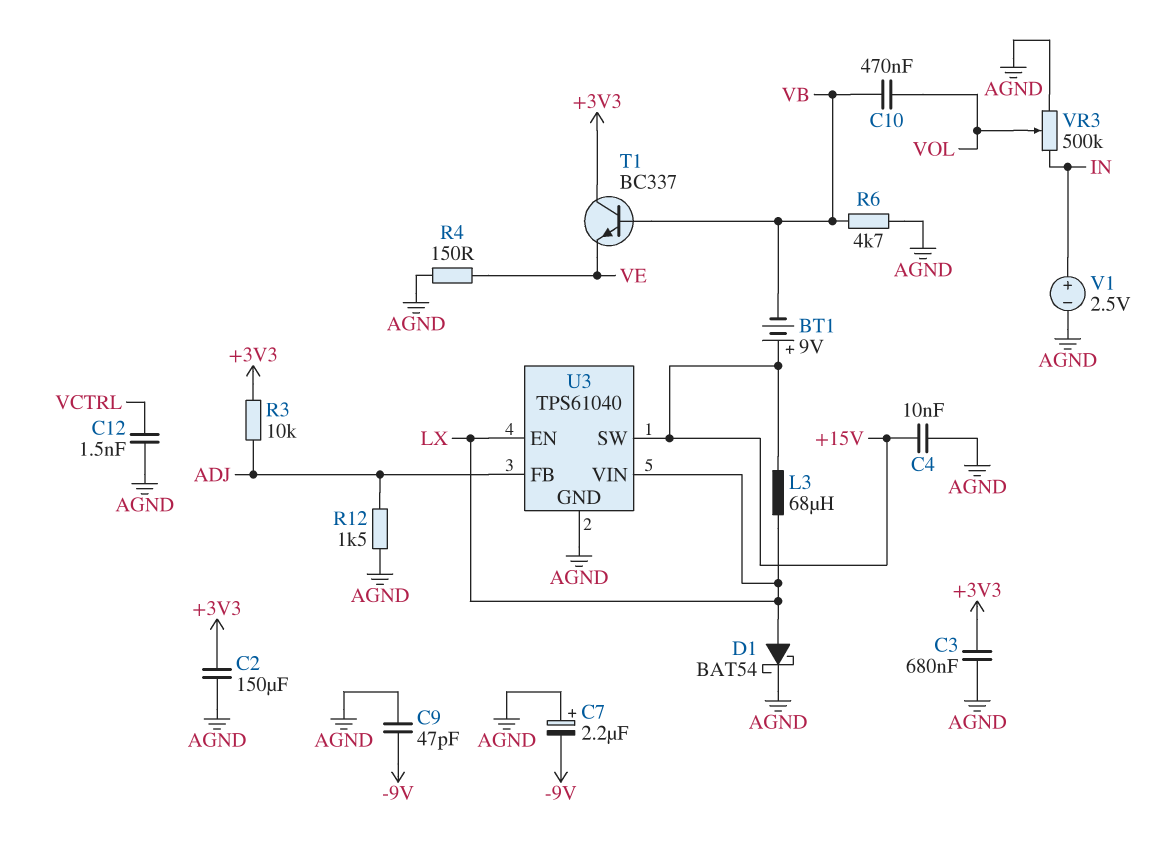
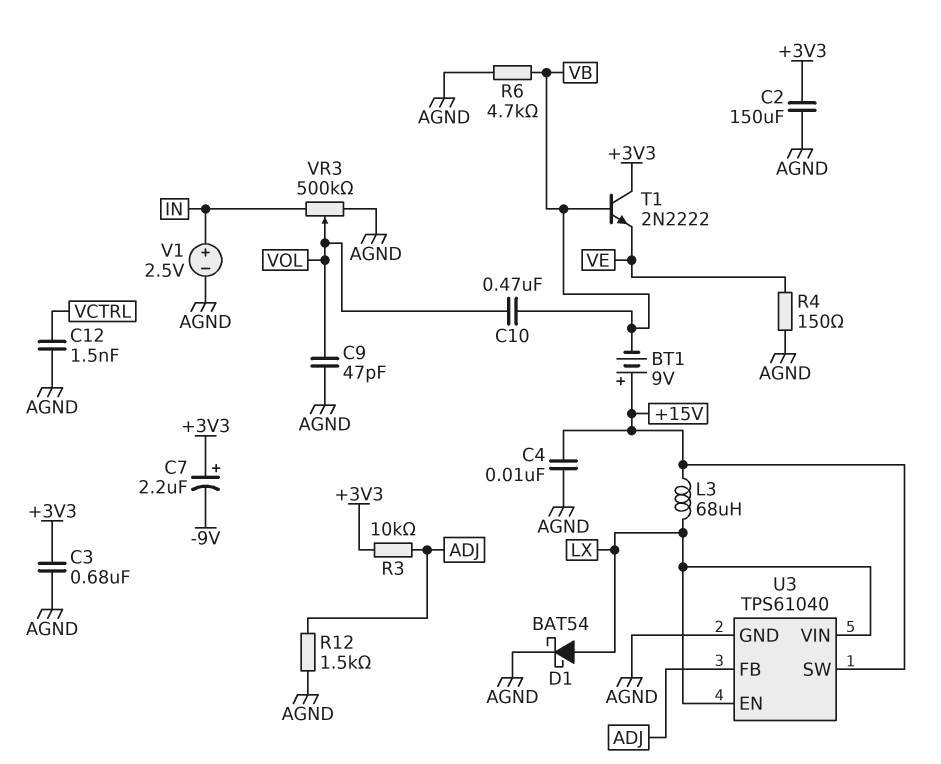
C7: 2.2uF (plus AGND, minus -9V) -> 2.2uF (plus +3V3, minus -9V)
C9: 47pF (-9V, AGND) -> 47pF (AGND, VOL)
T1: NPN BC337 (B VB, C +3V3, E VE) -> NPN 2N2222 (B VB, C +3V3, E VE)

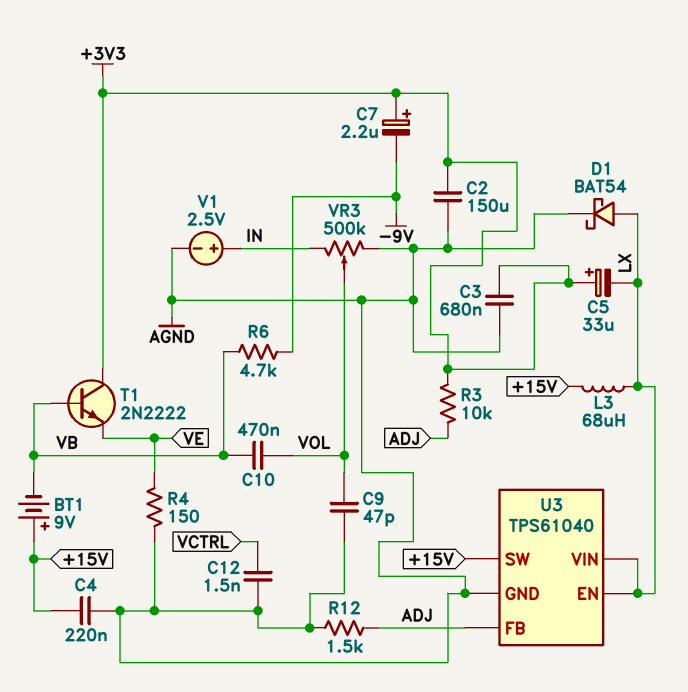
C4: 10nF (+15V, AGND) -> 220nF (+15V, AGND)
C5: none -> 33uF (plus +3V3, minus LX)
R6: 4.7k (AGND, VB) -> 4.7k (-9V, VB)

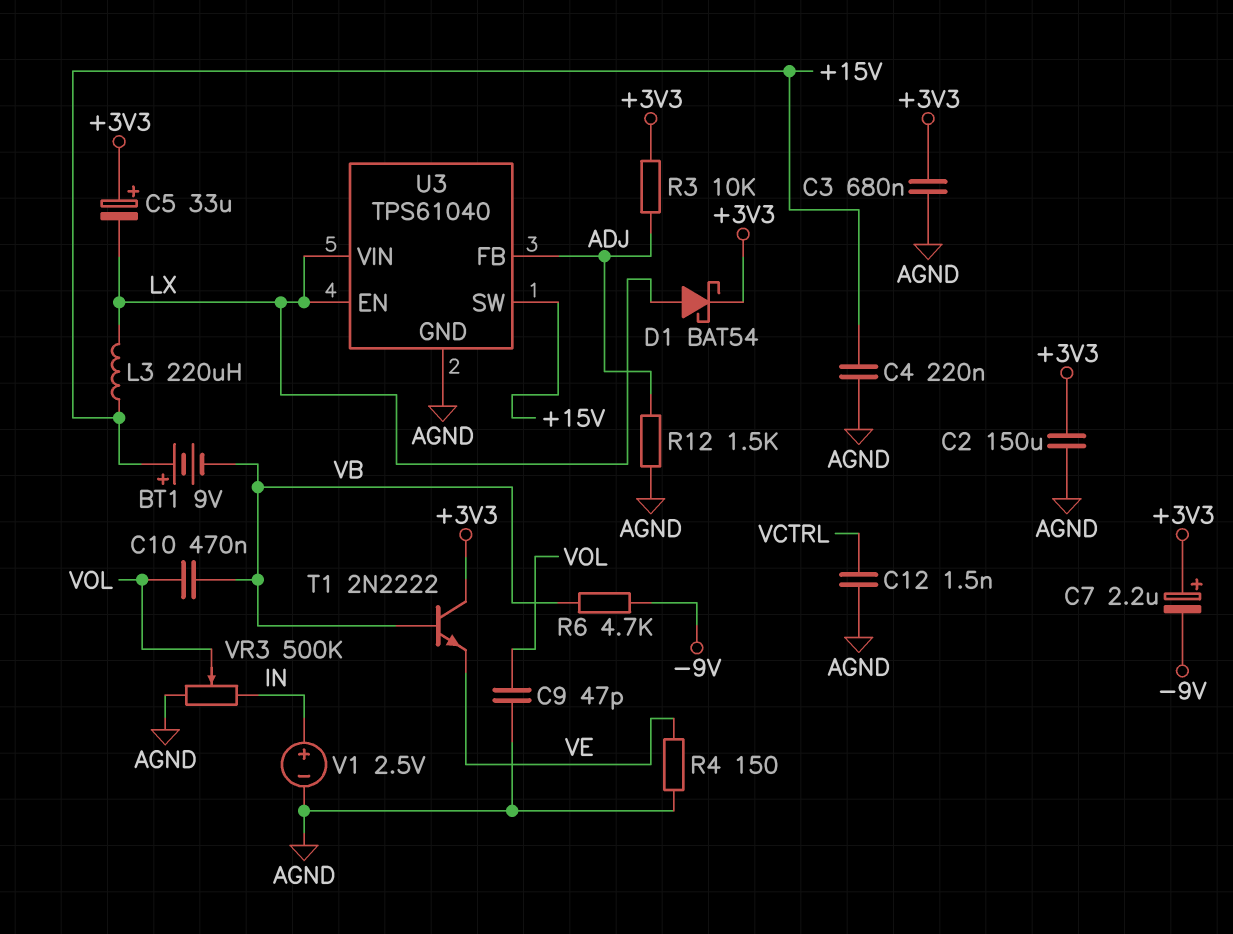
D1: schottky BAT54 (A LX, K AGND) -> schottky BAT54 (A LX, K +3V3)
L3: 68uH (+15V, LX) -> 220uH (+15V, LX)

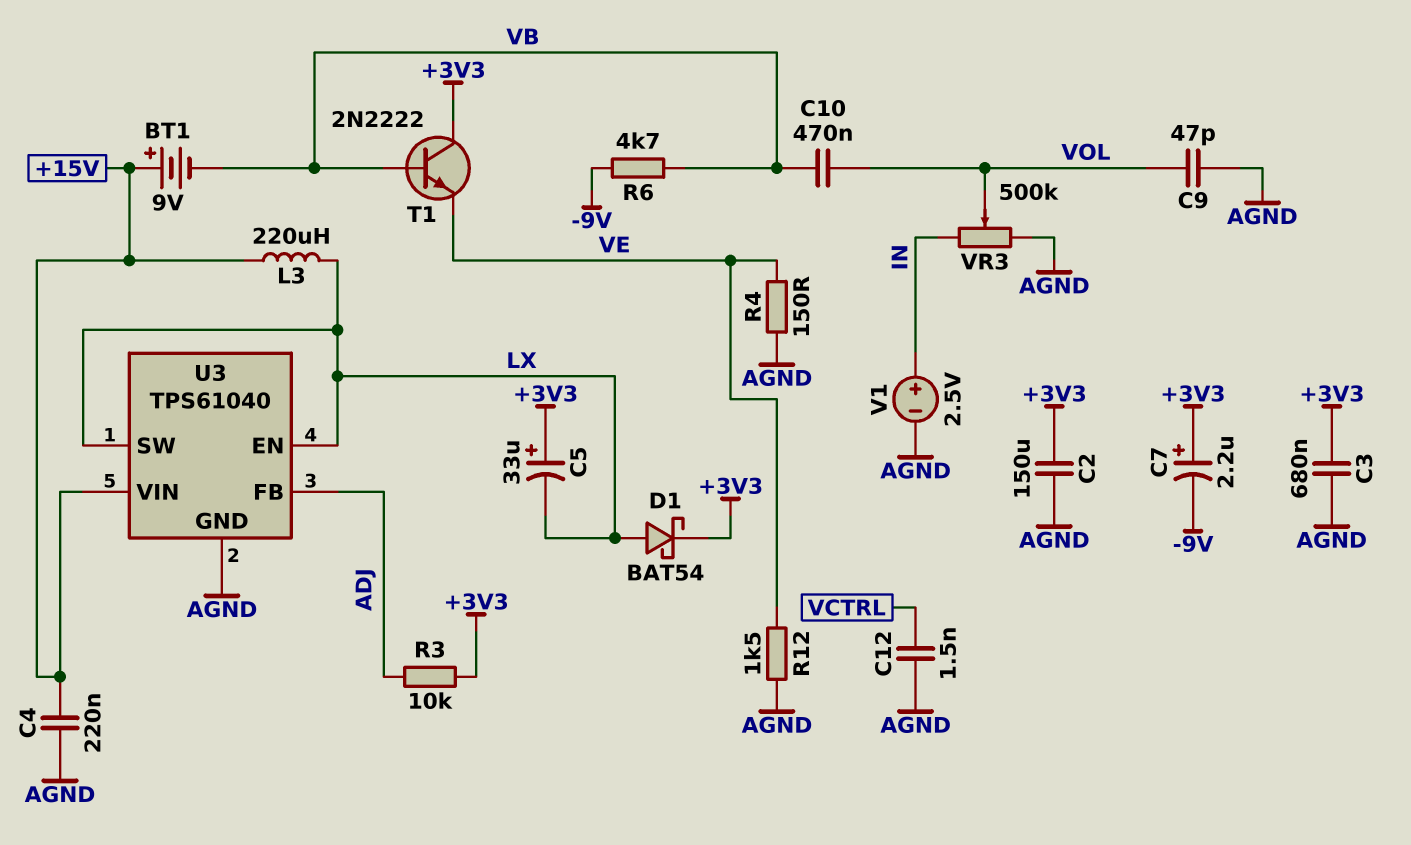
R12: 1.5k (ADJ, AGND) -> 1.5k (AGND, VE)
U3 pin SW: +15V -> LX
U3 pin VIN: LX -> +15V

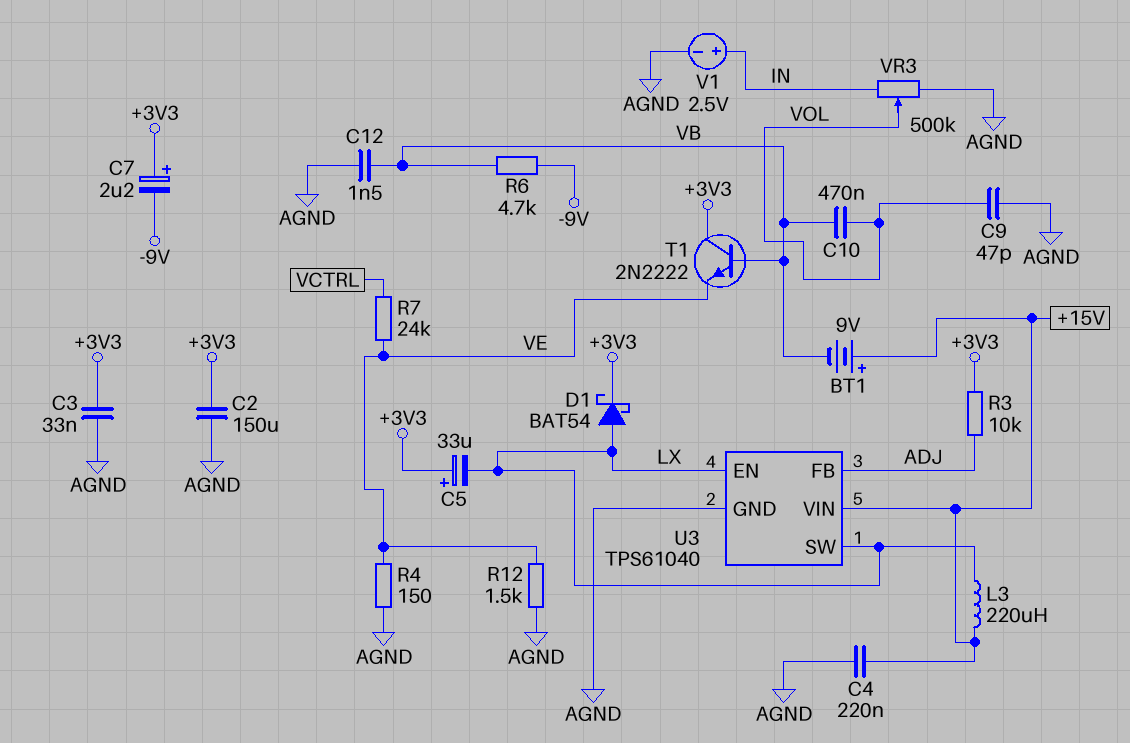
C3: 680nF (+3V3, AGND) -> 33nF (+3V3, AGND)
C12: 1.5nF (AGND, VCTRL) -> 1.5nF (AGND, VB)
R7: none -> 24k (VCTRL, VE)

